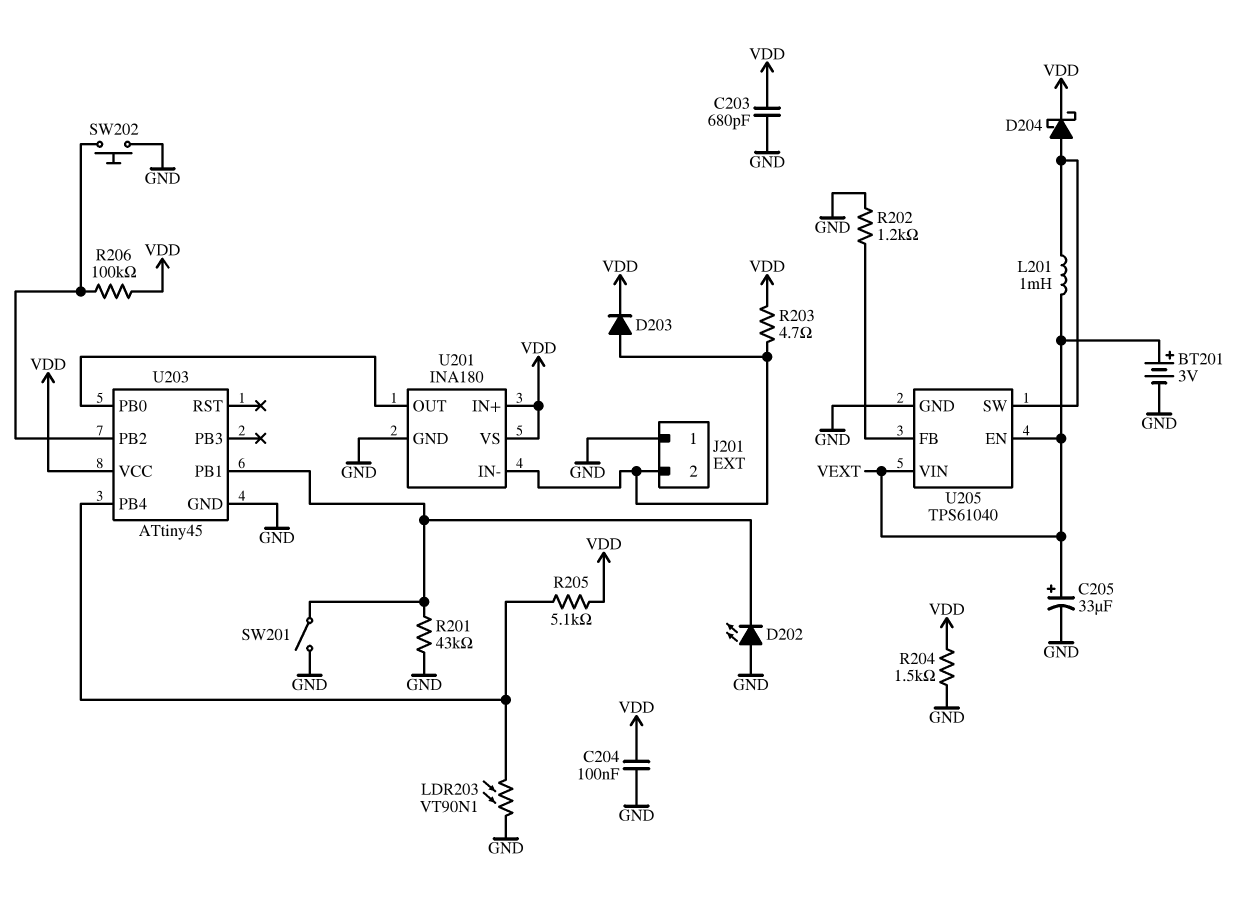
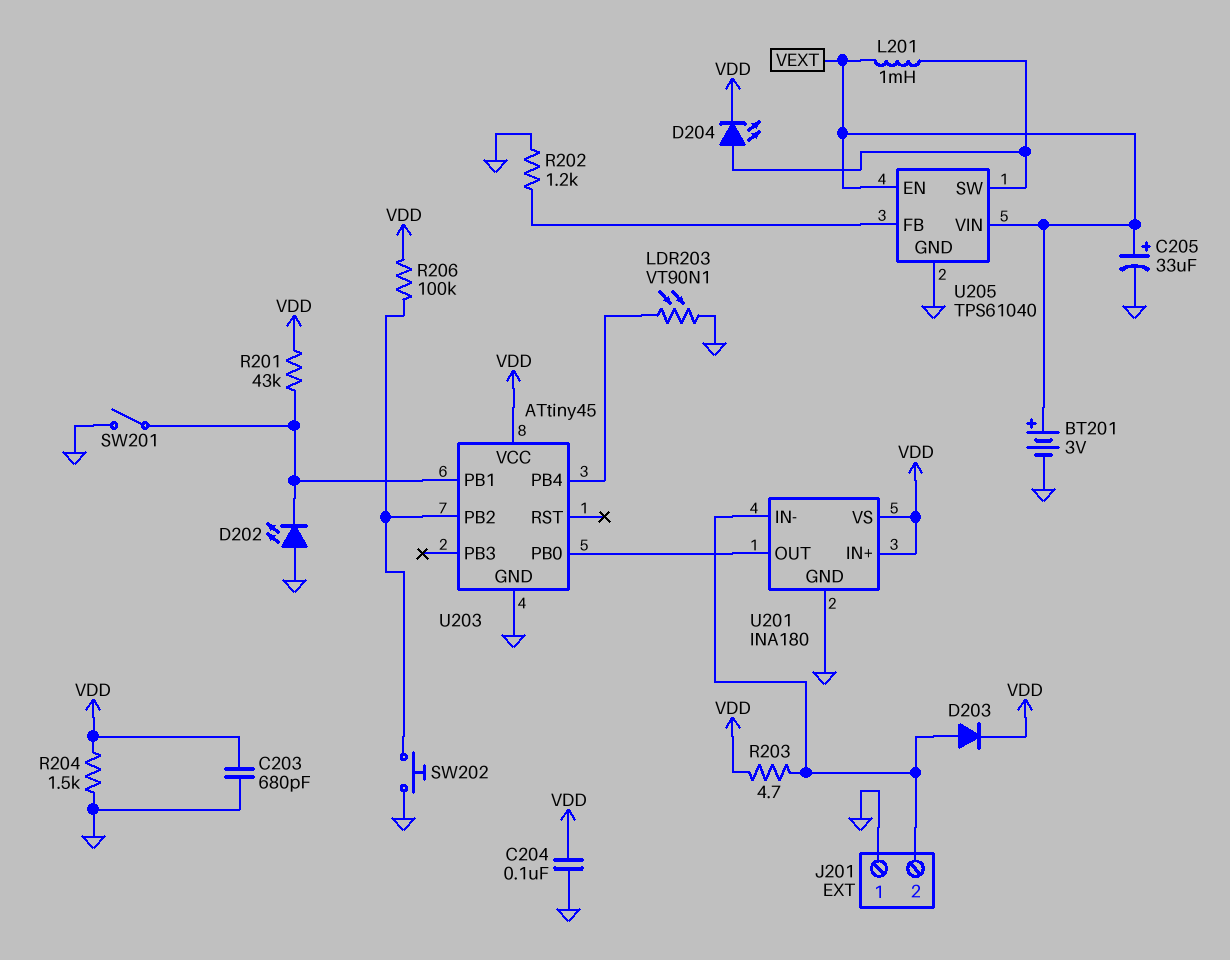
D204: schottky (A U205/SW, K VDD) -> LED (A U205/SW, K VDD)
R201: 43k (GND, U203/PB1) -> 43k (U203/PB1, VDD)
R205: 5.1k (U203/PB4, VDD) -> none

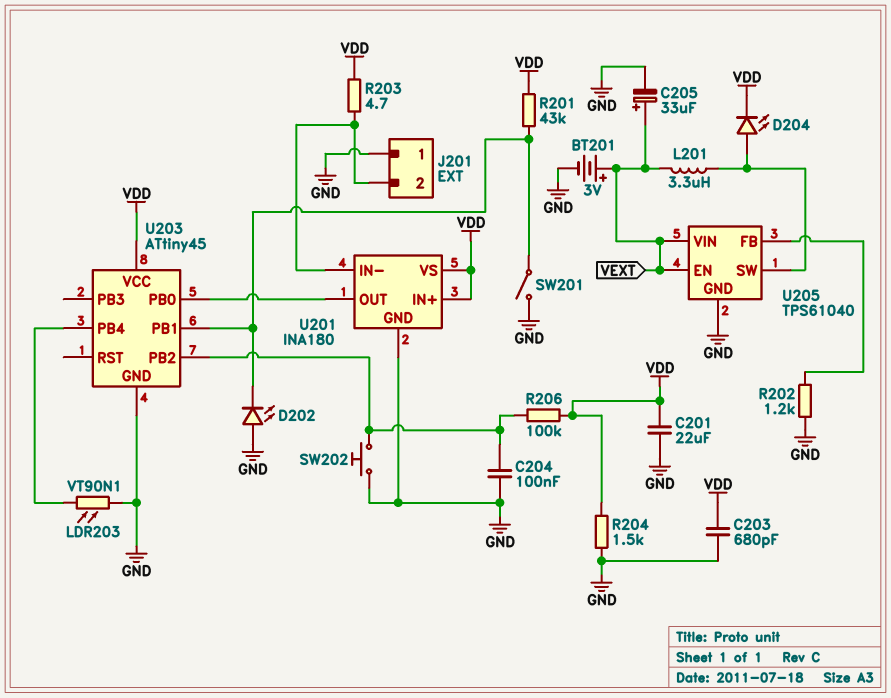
C201: none -> 22uF (GND, VDD)
C204: 100nF (GND, VDD) -> 100nF (GND, U203/PB2)
D203: diode (A J201/2, K VDD) -> none
L201: 1mH (U205/SW, VEXT) -> 3.3uH (U205/SW, VEXT)

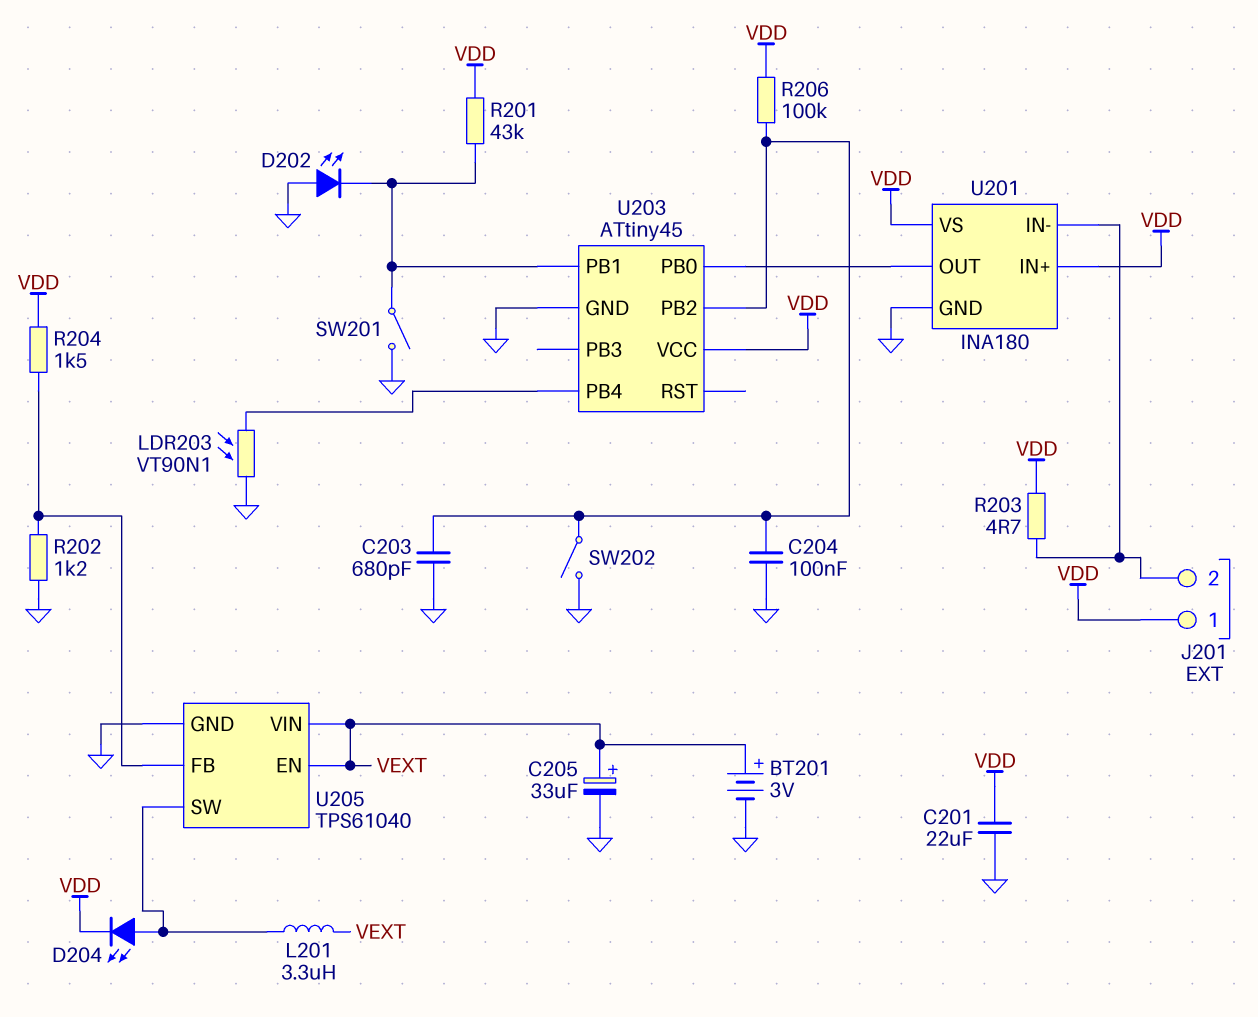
C203: 680pF (GND, VDD) -> 680pF (GND, U203/PB2)
J201 pin 1: GND -> VDD
R204: 1.5k (GND, VDD) -> 1.5k (U205/FB, VDD)
SW202: button (GND, U203/PB2) -> switch (GND, U203/PB2)

